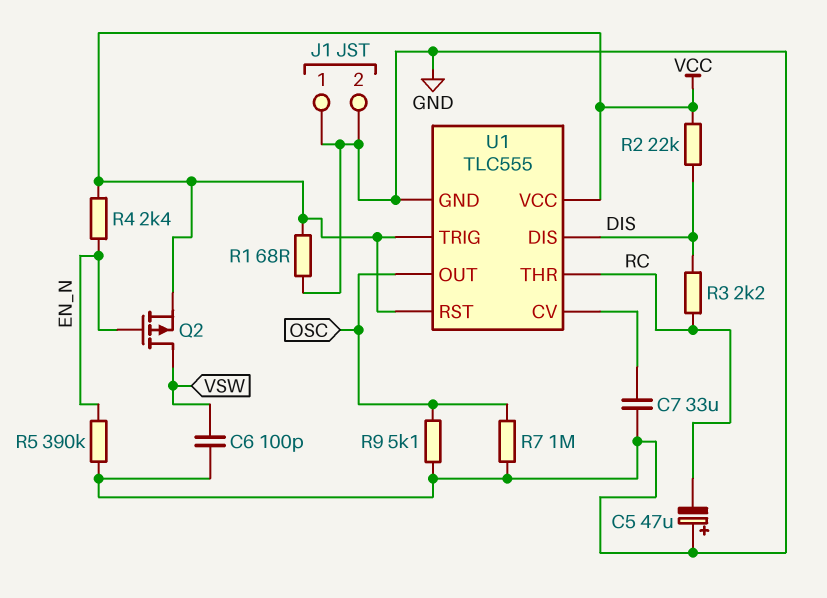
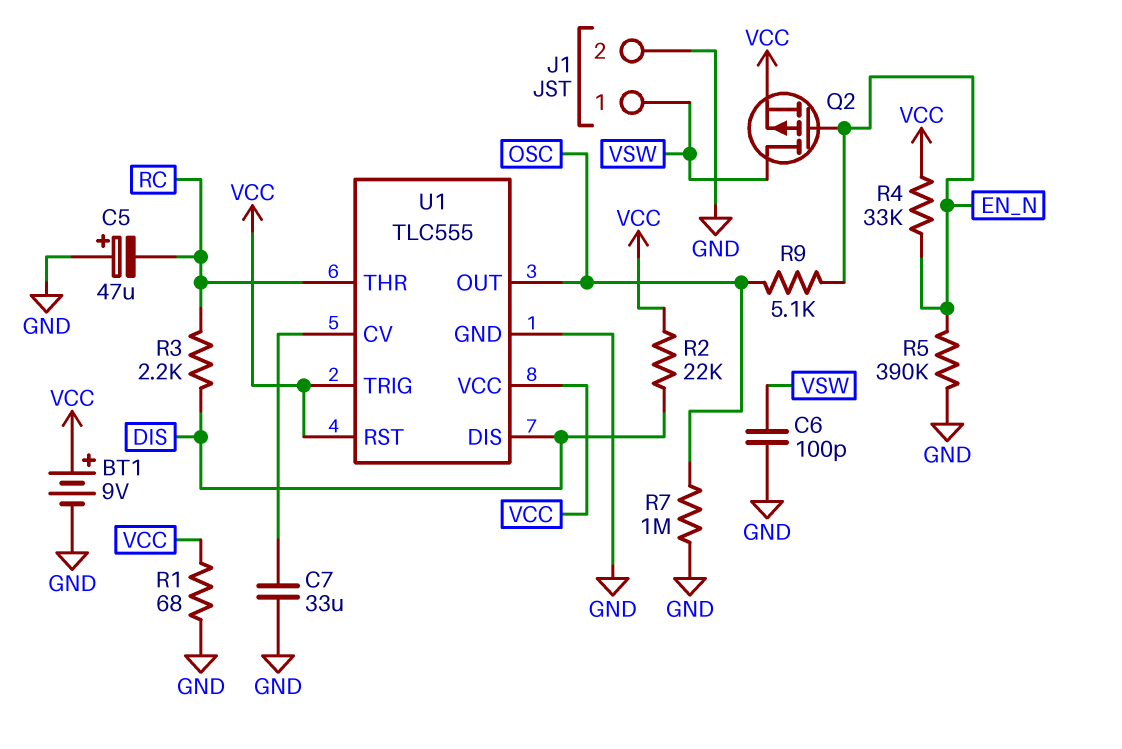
BT1: none -> 9V (plus VCC, minus GND)
J1 pin 1: GND -> VSW
R4: 2.4k (EN_N, VCC) -> 33k (EN_N, VCC)
R9: 5.1k (GND, OSC) -> 5.1k (EN_N, OSC)

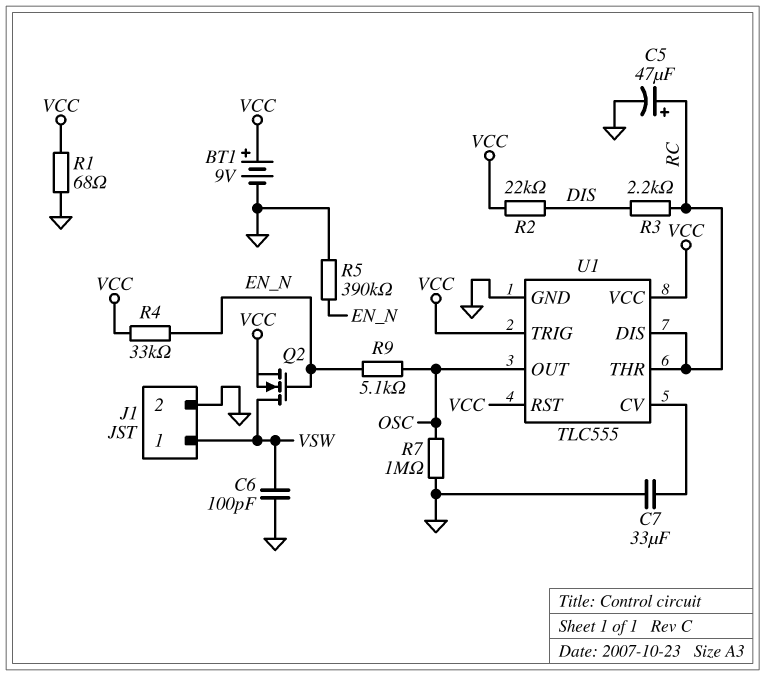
C5: 47uF (plus GND, minus RC) -> 47uF (plus RC, minus GND)
Q2: PMOS (G EN_N, D VSW, S VCC) -> NMOS (G EN_N, D VSW, S VCC)
U1 pin DIS: DIS -> RC

